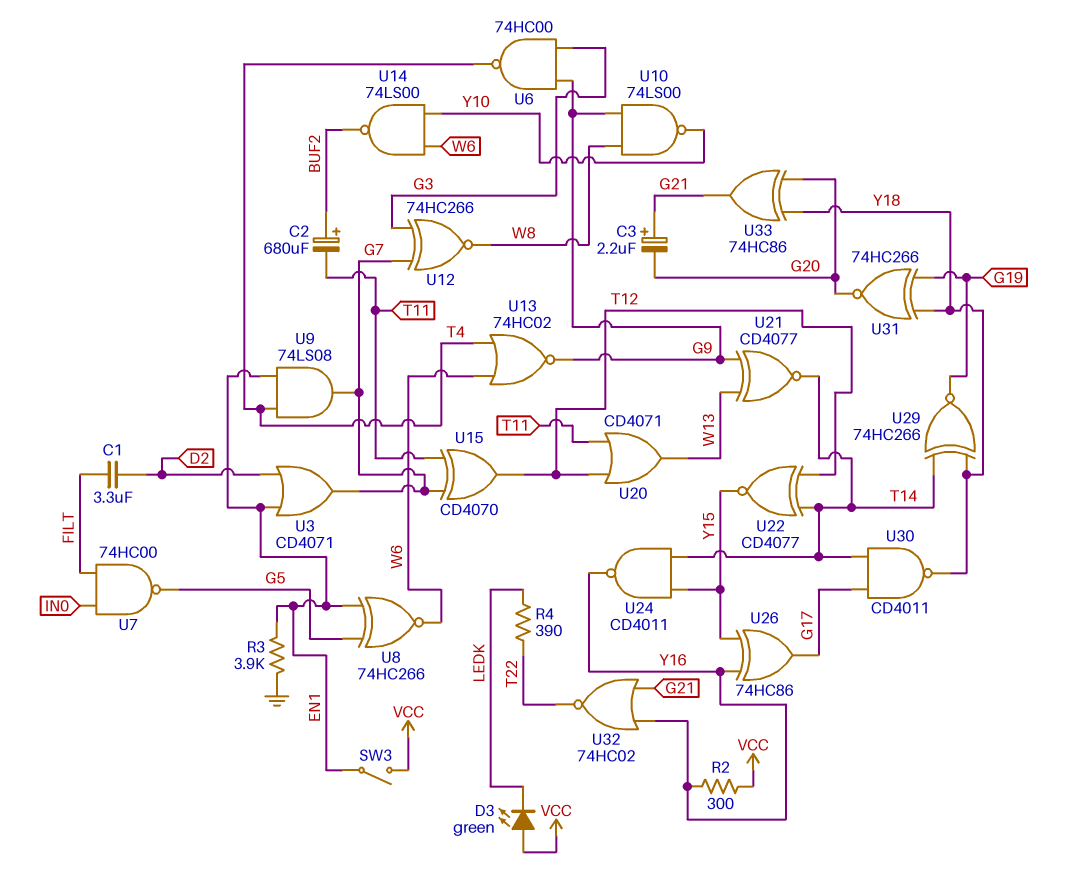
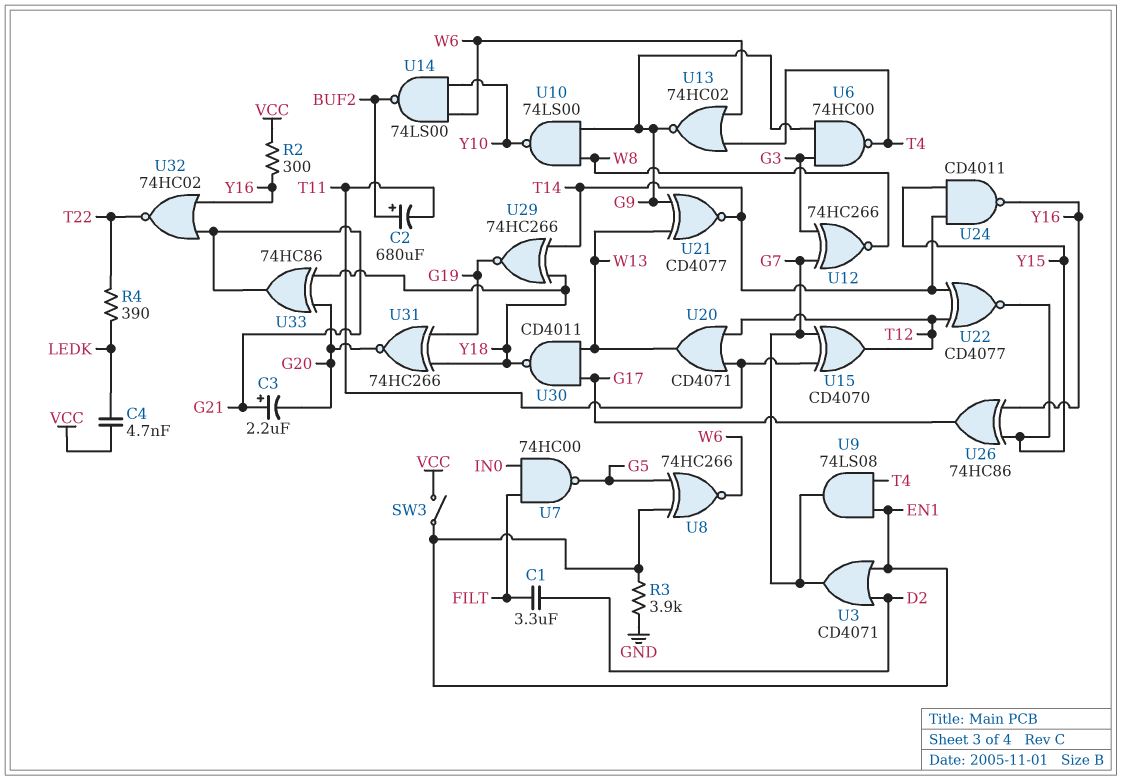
C4: none -> 4.7nF (LEDK, VCC)
D3: LED green (A VCC, K LEDK) -> none
U30: NAND CD4011 (in G17, in T14, out Y18) -> NAND CD4011 (in G17, in W13, out Y18)

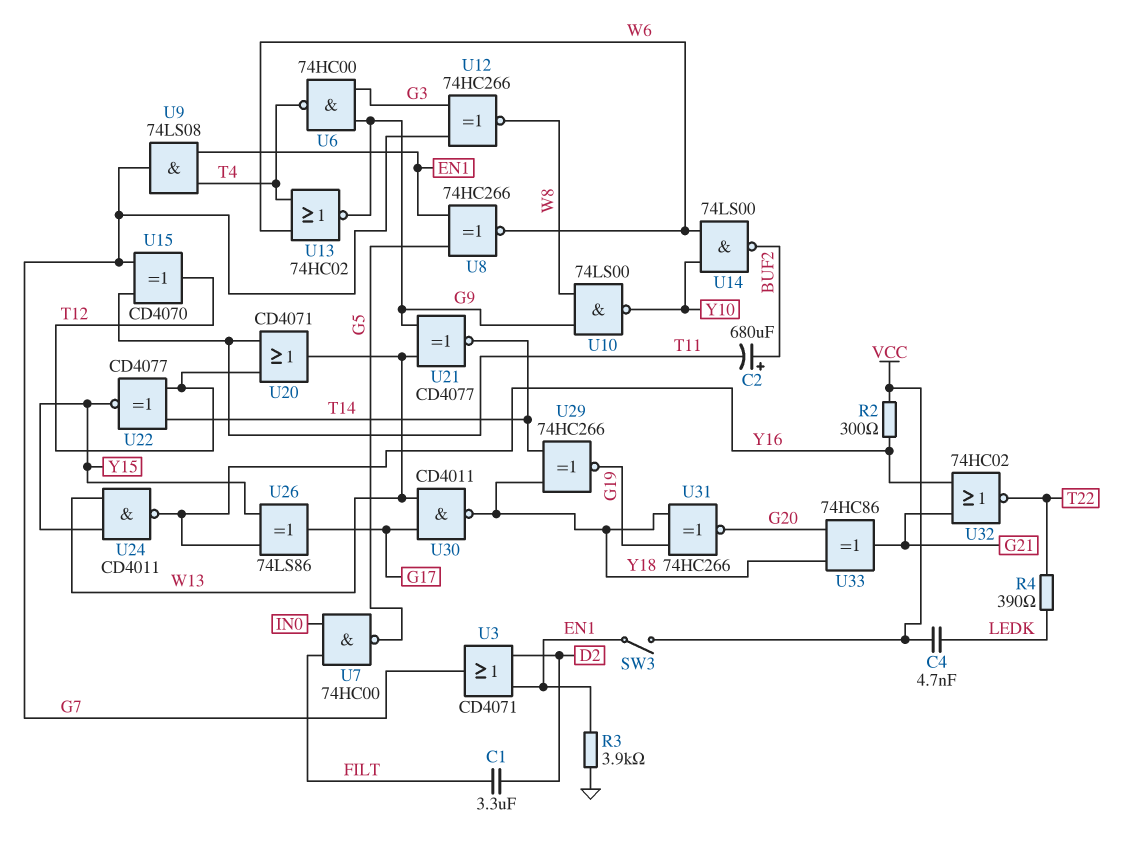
C3: 2.2uF (plus G21, minus G20) -> none
U24: NAND CD4011 (in T14, in Y15, out Y16) -> NAND CD4011 (in W13, in Y15, out Y16)
U26: XOR 74HC86 (in Y15, in Y16, out G17) -> XOR 74LS86 (in Y15, in Y16, out G17)

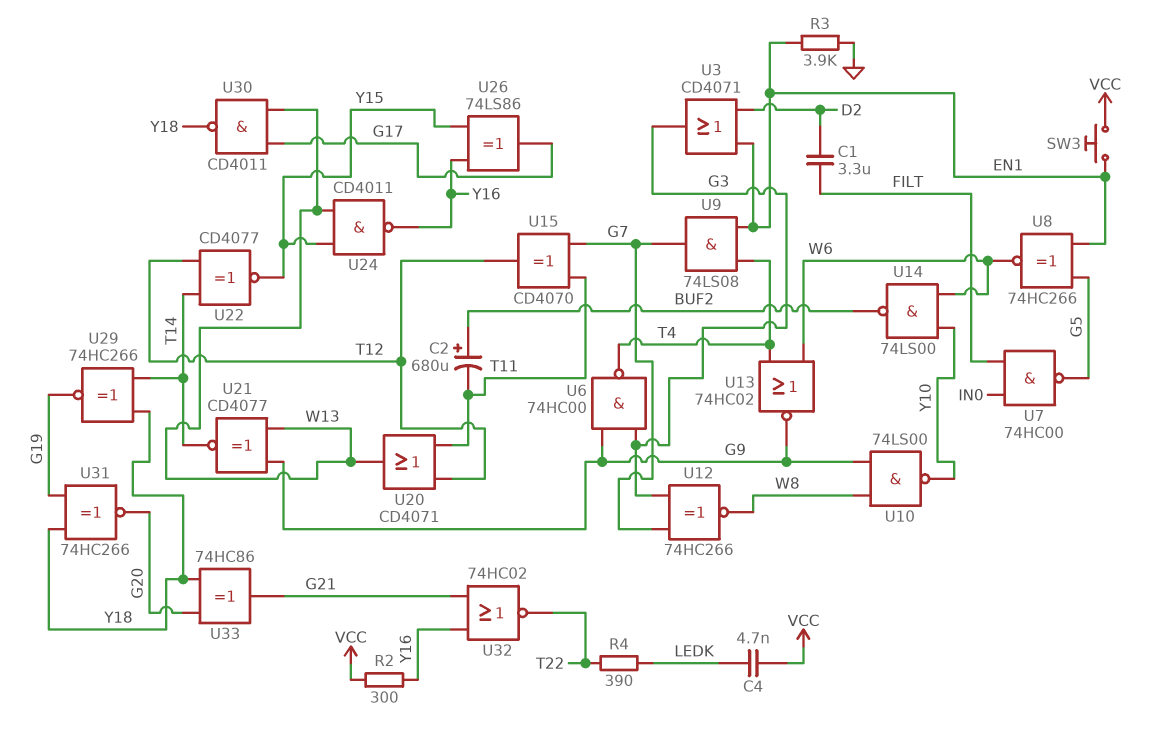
SW3: switch (EN1, VCC) -> button (EN1, VCC)
U3: OR CD4071 (in D2, in EN1, out G7) -> OR CD4071 (in D2, in EN1, out G3)

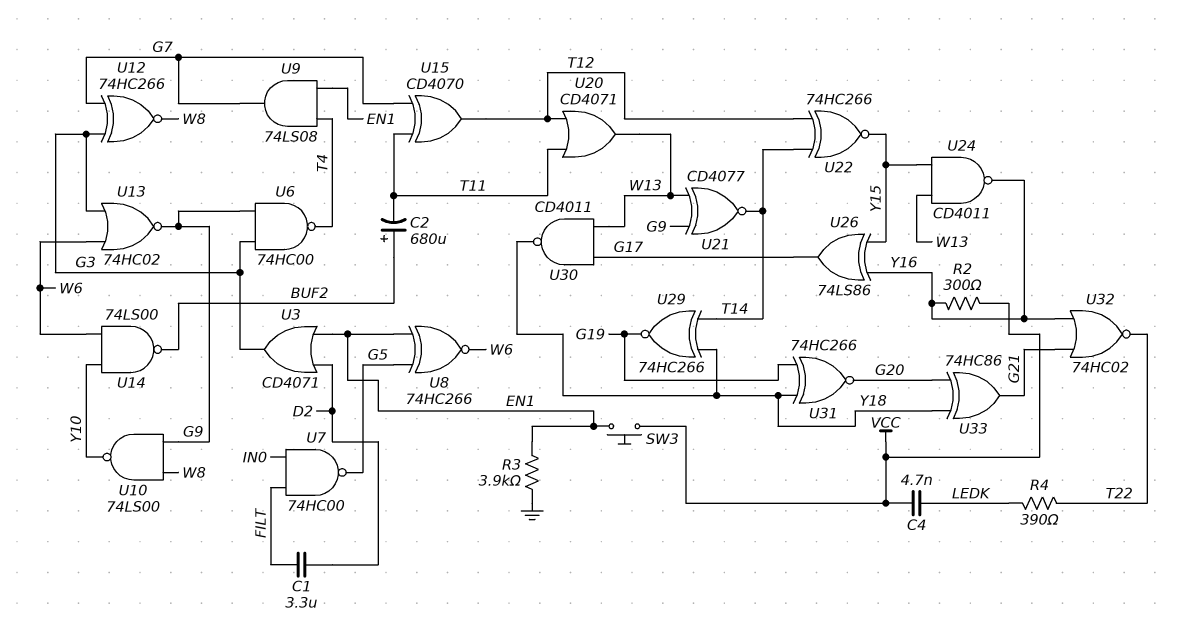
U13: NOR 74HC02 (in T4, in W6, out G9) -> NOR 74HC02 (in G3, in W6, out G9)
U22: XNOR CD4077 (in T12, in T14, out Y15) -> XNOR 74HC266 (in T12, in T14, out Y15)

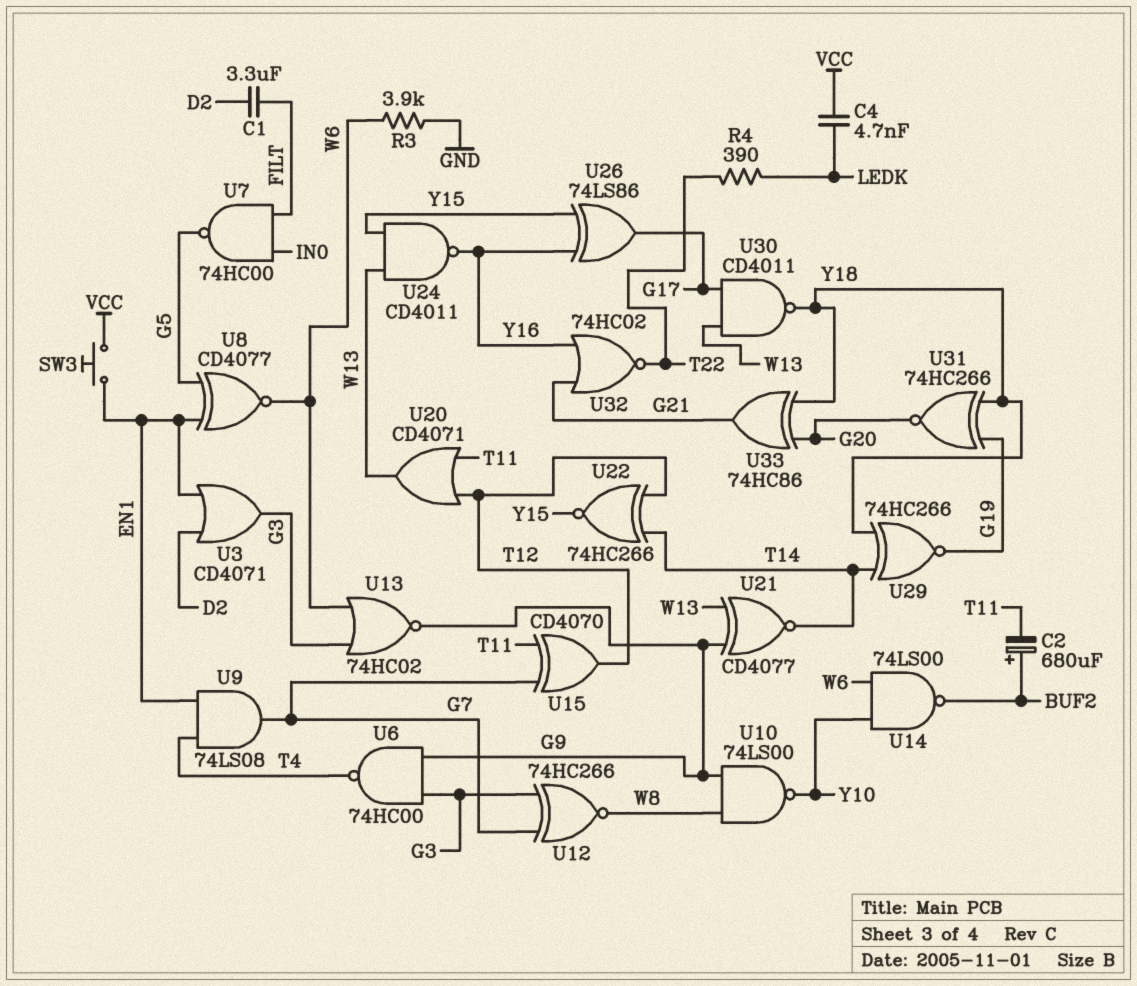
R2: 300 (VCC, Y16) -> none
R3: 3.9k (EN1, GND) -> 3.9k (GND, W6)
U8: XNOR 74HC266 (in EN1, in G5, out W6) -> XNOR CD4077 (in EN1, in G5, out W6)

